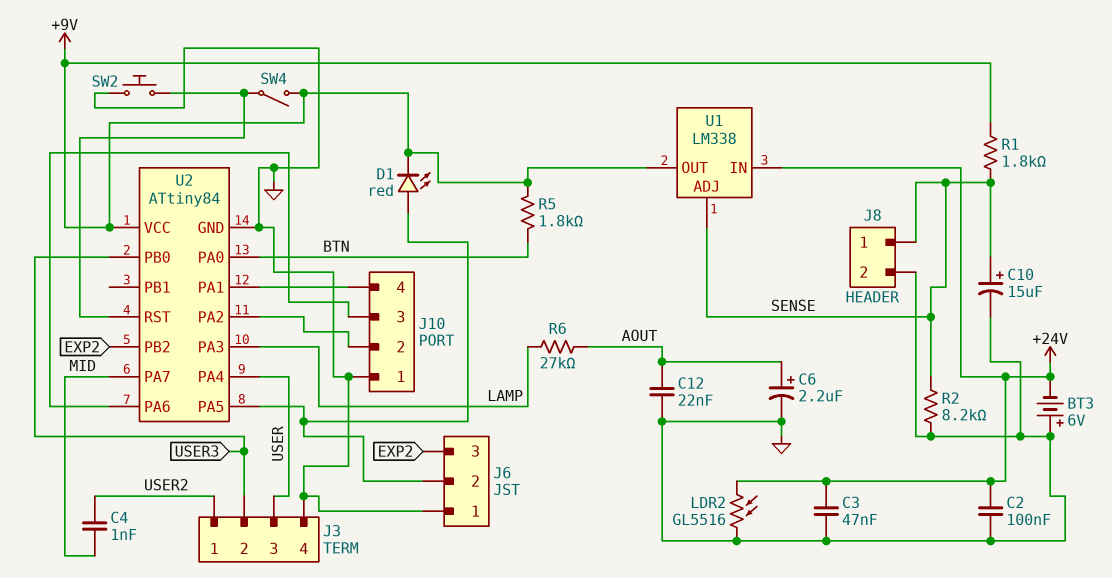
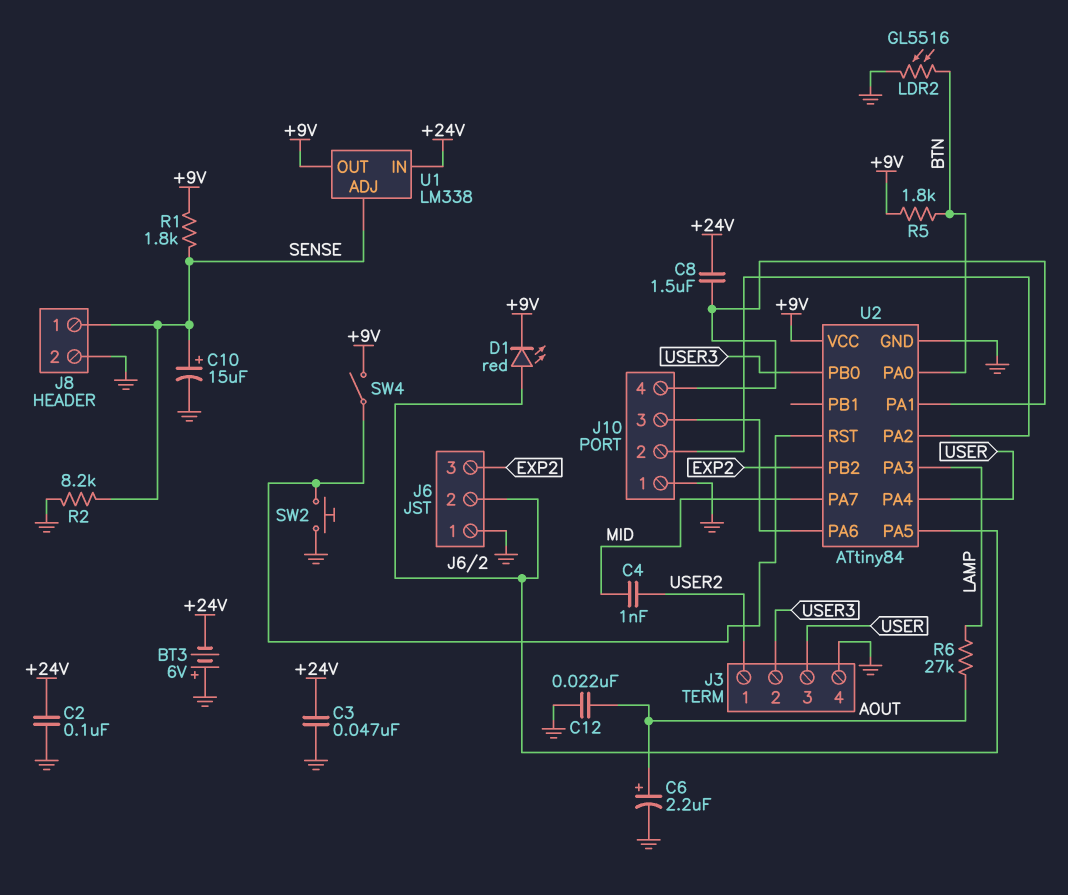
C8: none -> 1.5uF (+24V, J10/4)
LDR2: GL5516 (+24V, GND) -> GL5516 (BTN, GND)

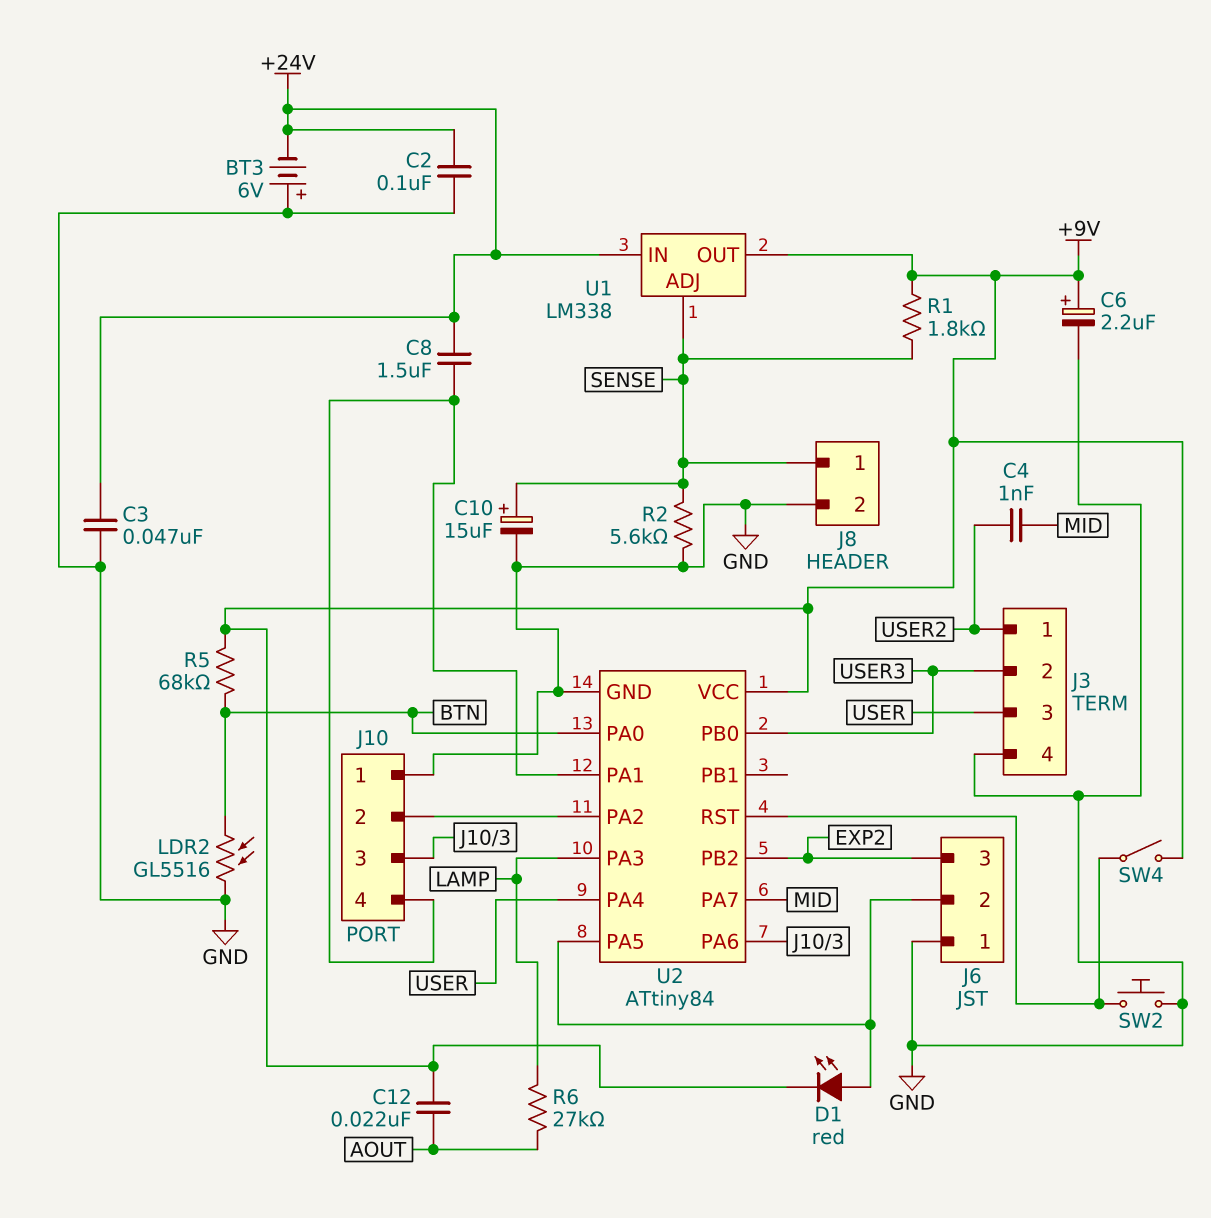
C6: 2.2uF (plus AOUT, minus GND) -> 2.2uF (plus +9V, minus GND)
C12: 22nF (AOUT, GND) -> 22nF (+9V, AOUT)
R2: 8.2k (GND, SENSE) -> 5.6k (GND, SENSE)
R5: 1.8k (+9V, BTN) -> 68k (+9V, BTN)

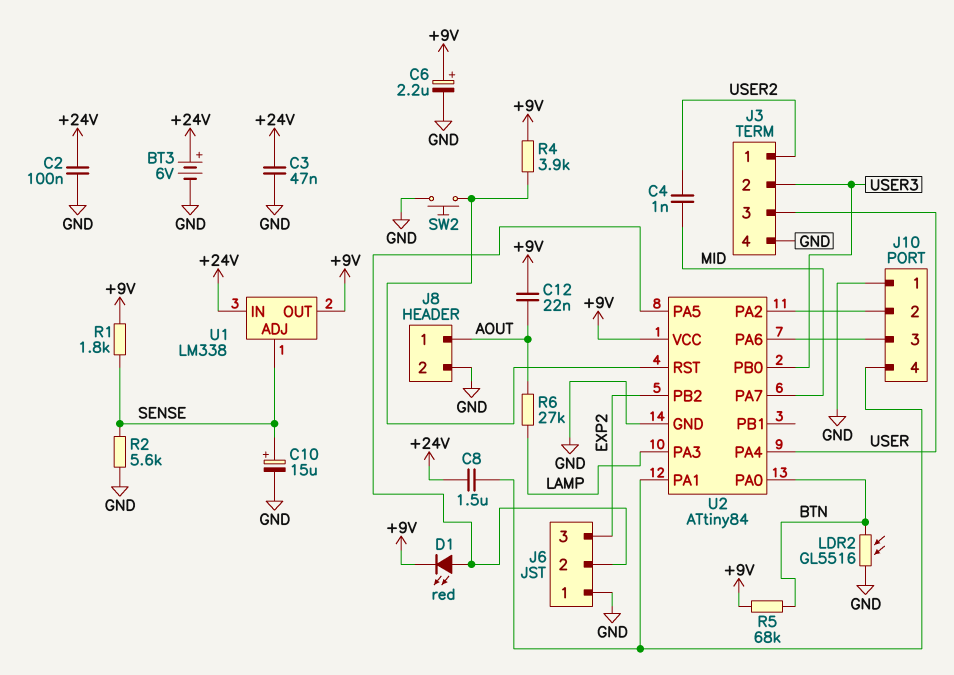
BT3: 6V (plus GND, minus +24V) -> 6V (plus +24V, minus GND)
J8 pin 1: SENSE -> AOUT
R4: none -> 3.9k (+9V, U2/RST)
SW4: switch (+9V, U2/RST) -> none

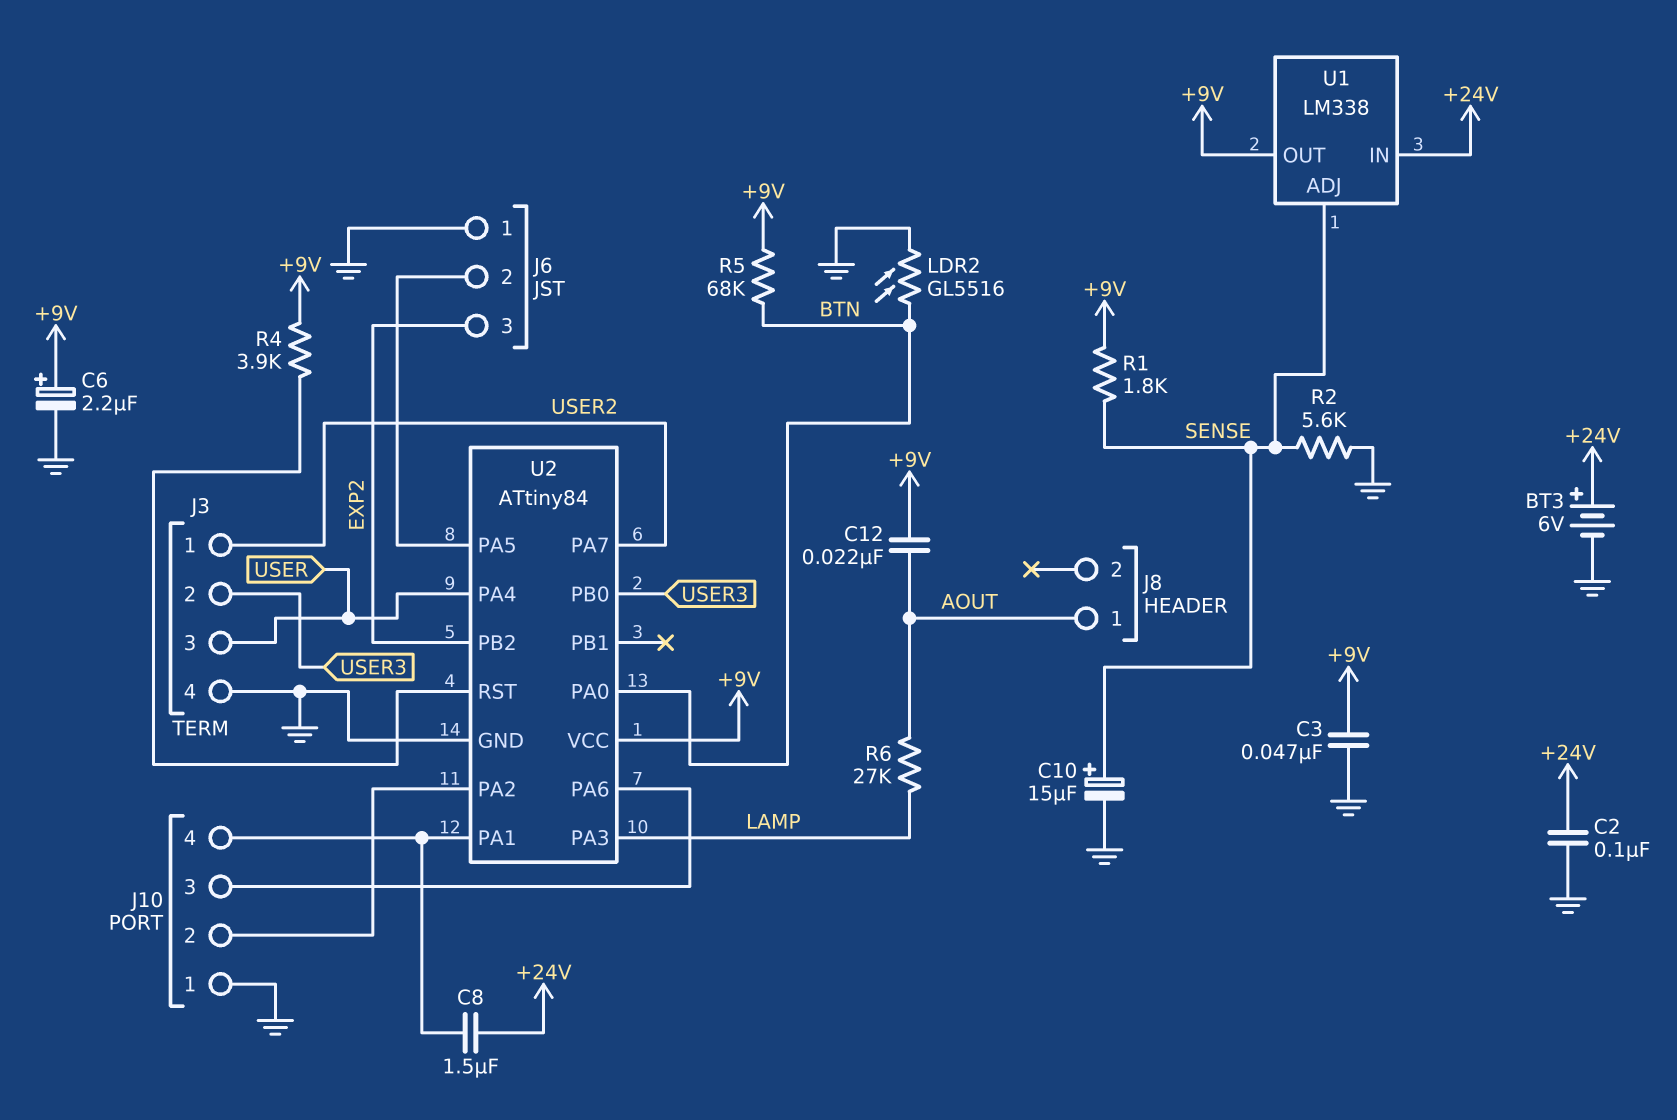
C3: 47nF (+24V, GND) -> 47nF (+9V, GND)
C4: 1nF (MID, USER2) -> none
D1: LED red (A J6/2, K +9V) -> none
J8 pin 2: GND -> none
SW2: button (GND, U2/RST) -> none
U2 pin PA7: MID -> USER2

